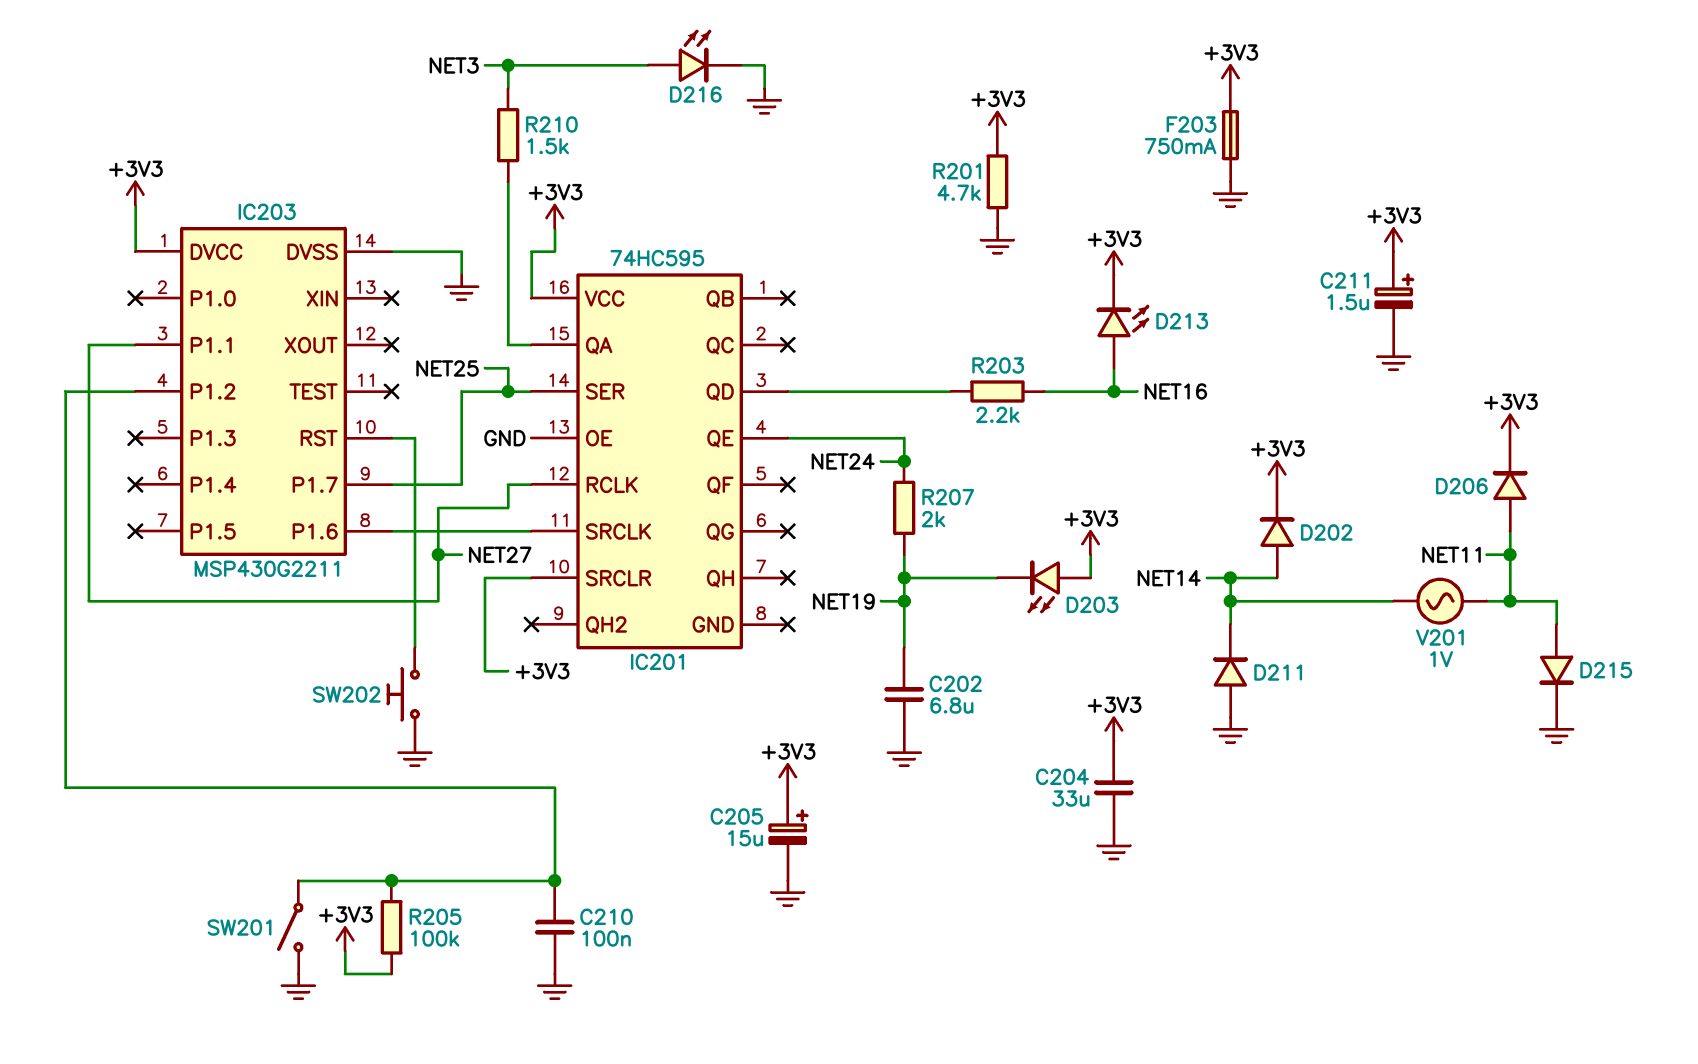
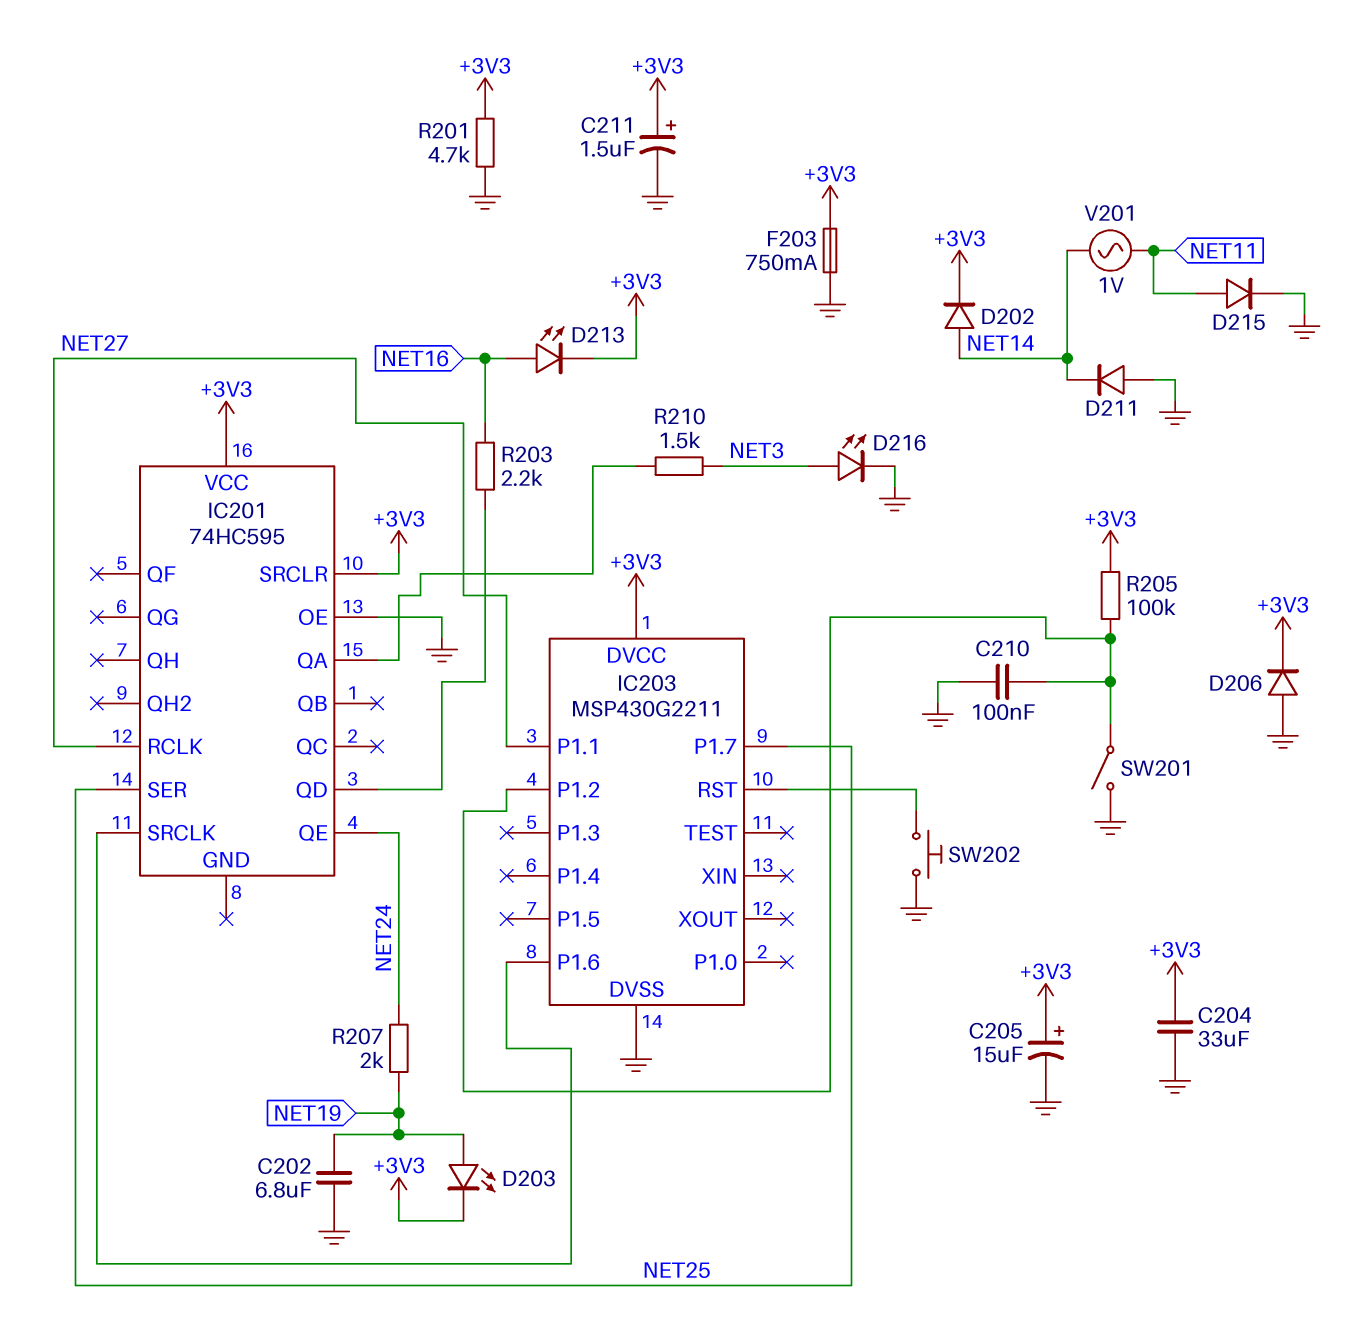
D203: LED (A +3V3, K NET19) -> LED (A NET19, K +3V3)
D206: diode (A NET11, K +3V3) -> diode (A GND, K +3V3)

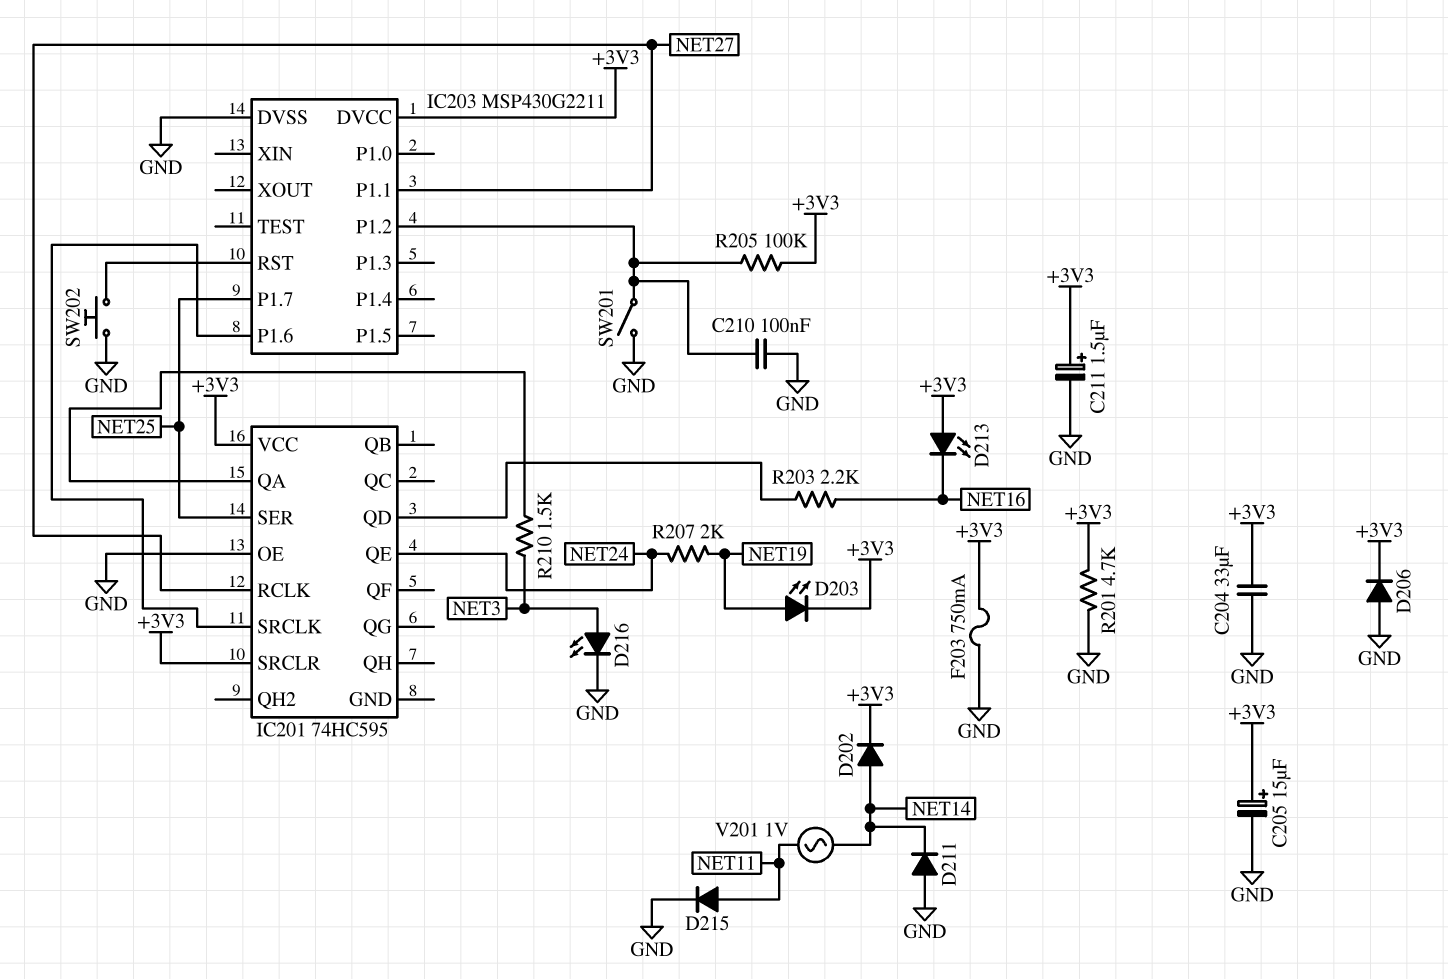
C202: 6.8uF (GND, NET19) -> none
D213: LED (A NET16, K +3V3) -> LED (A +3V3, K NET16)

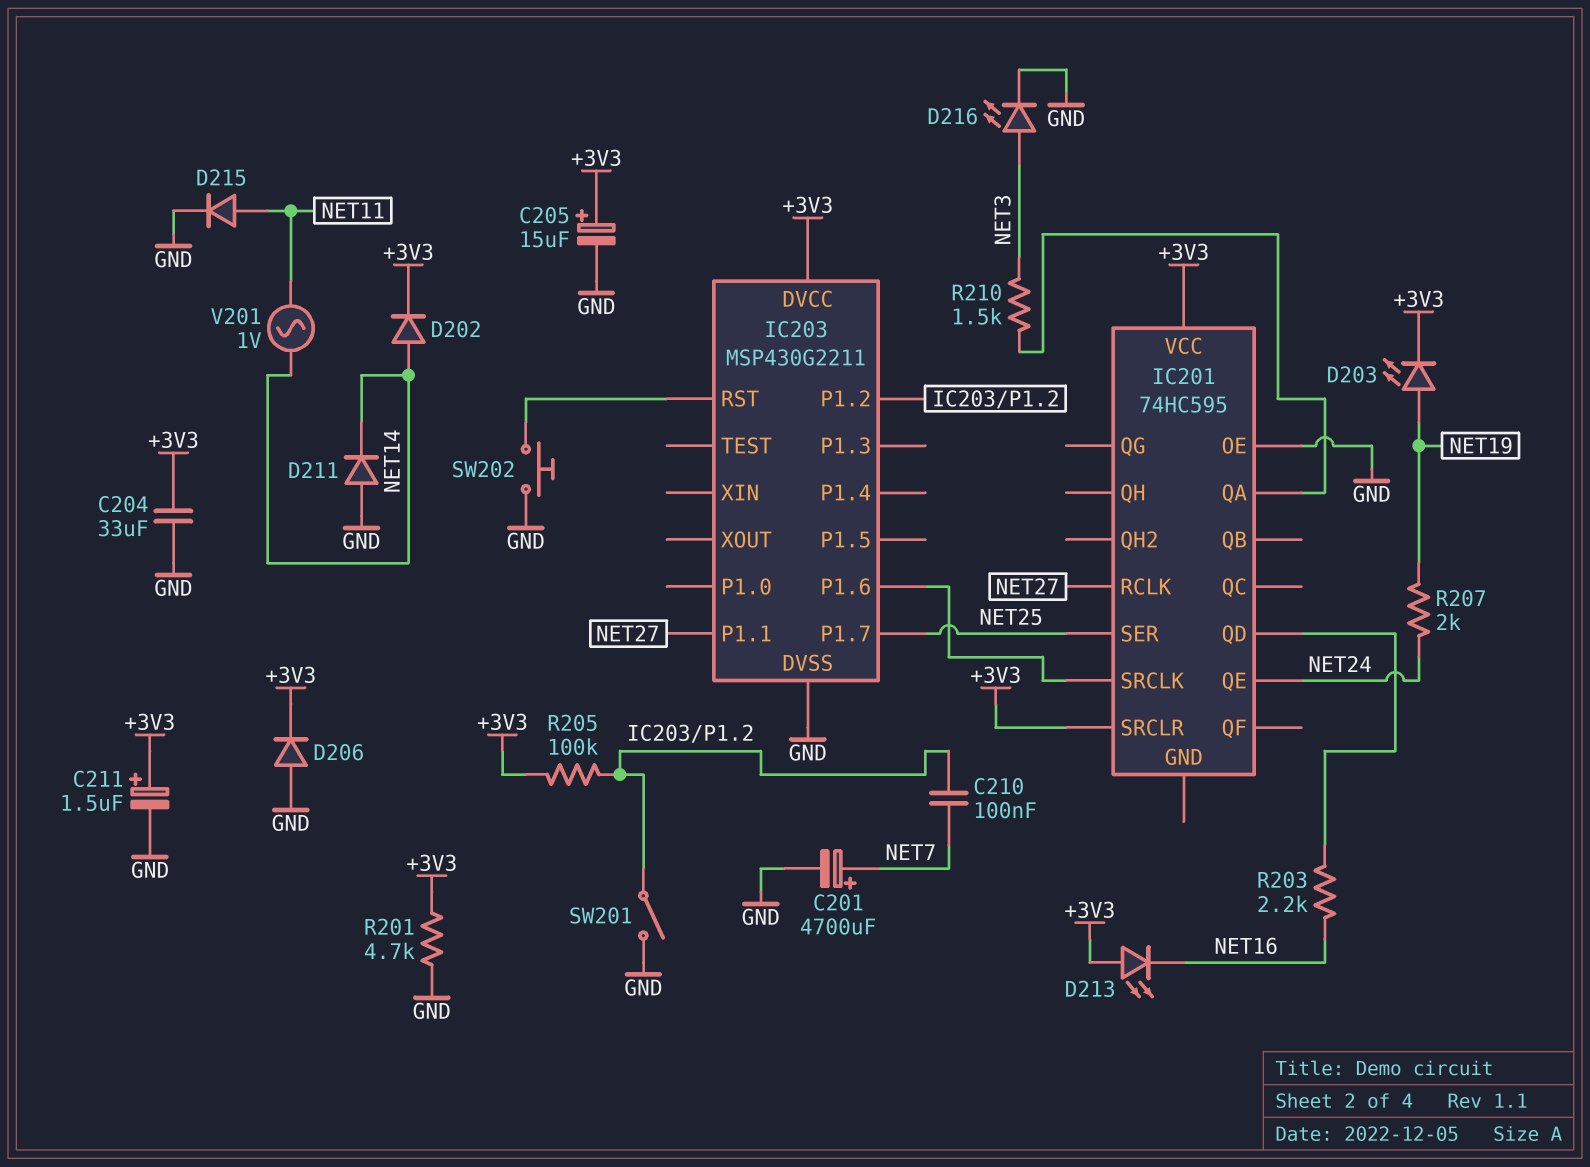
C201: none -> 4700uF (plus NET7, minus GND)
C210: 100nF (GND, IC203/P1.2) -> 100nF (IC203/P1.2, NET7)
F203: 750mA (+3V3, GND) -> none

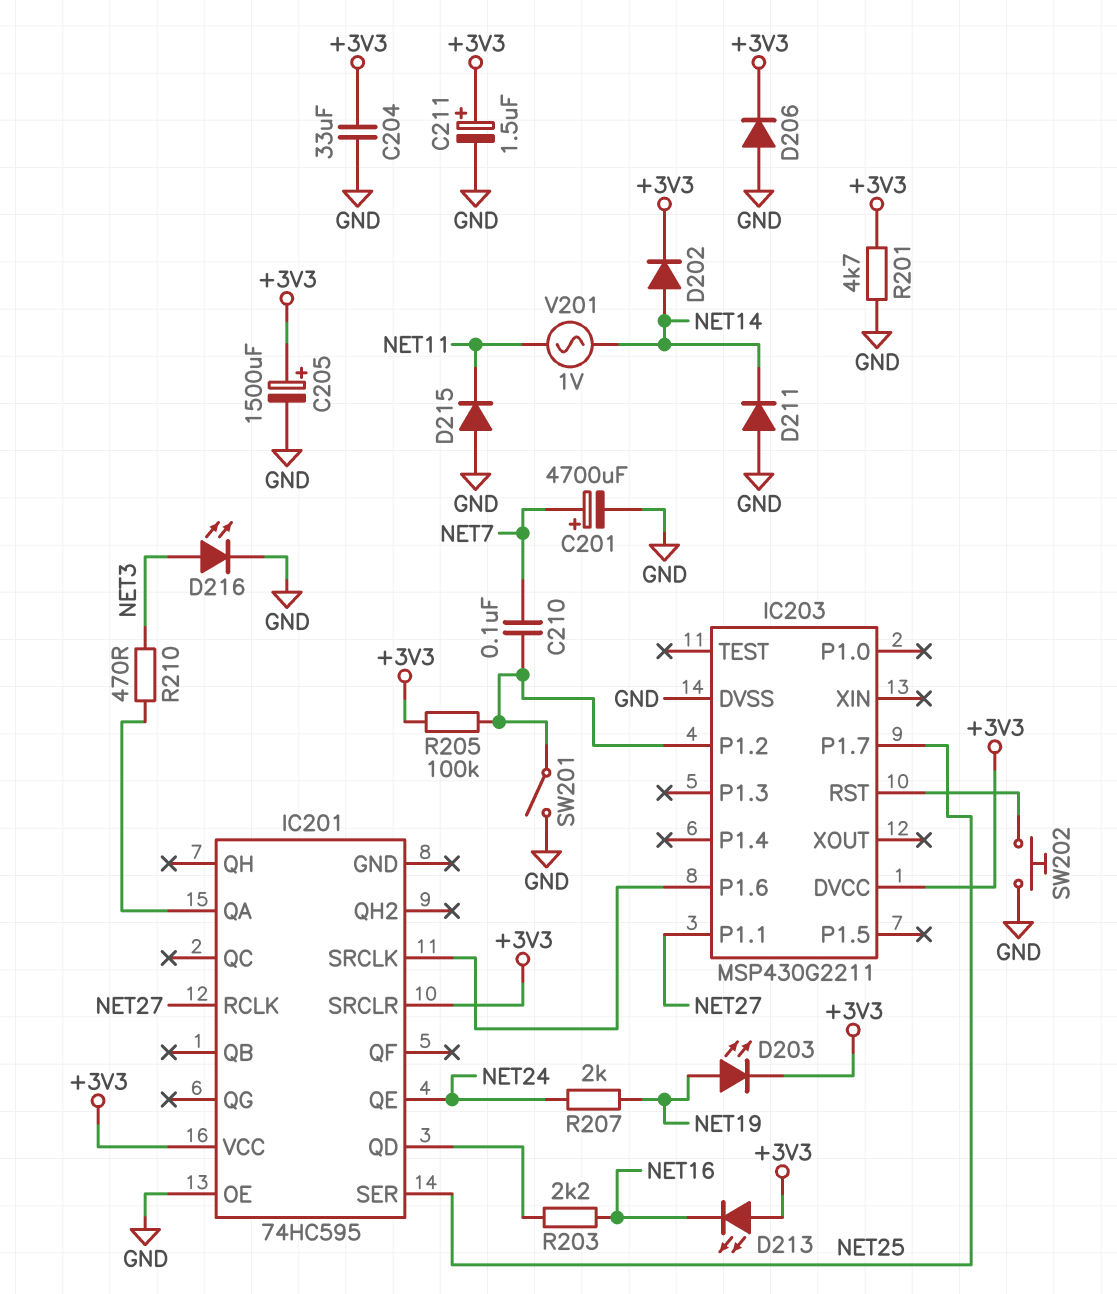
C205: 15uF (plus +3V3, minus GND) -> 1500uF (plus +3V3, minus GND)
D215: diode (A NET11, K GND) -> diode (A GND, K NET11)
R210: 1.5k (IC201/QA, NET3) -> 470 (IC201/QA, NET3)

